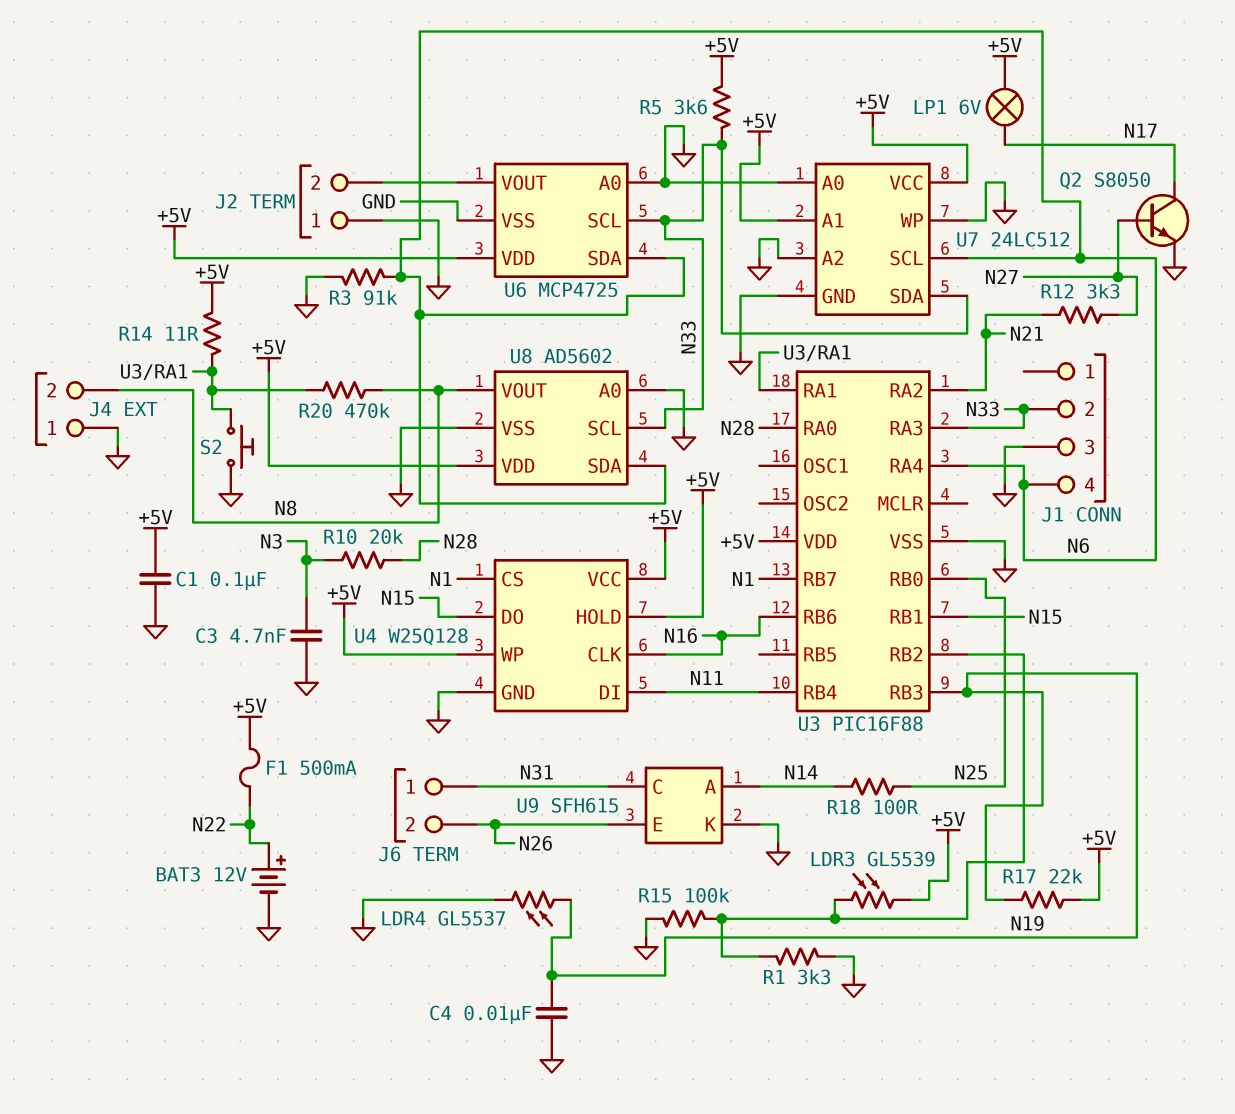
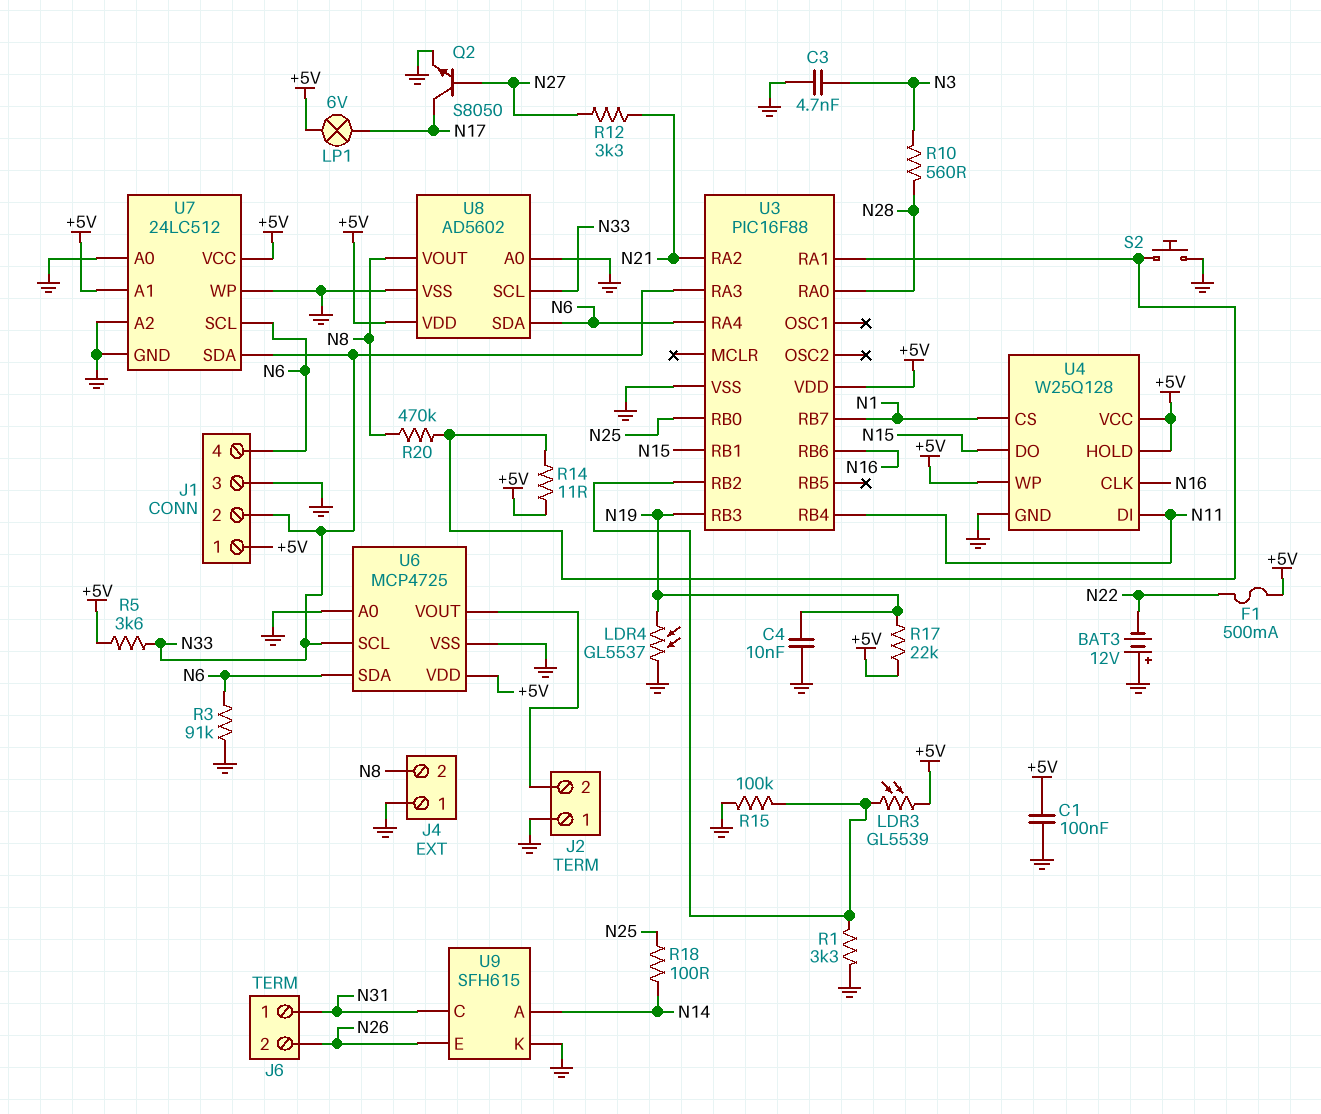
BAT3: 12V (plus N22, minus GND) -> 12V (plus GND, minus N22)
J1 pin 1: none -> +5V
R10: 20k (N3, N28) -> 560 (N3, N28)

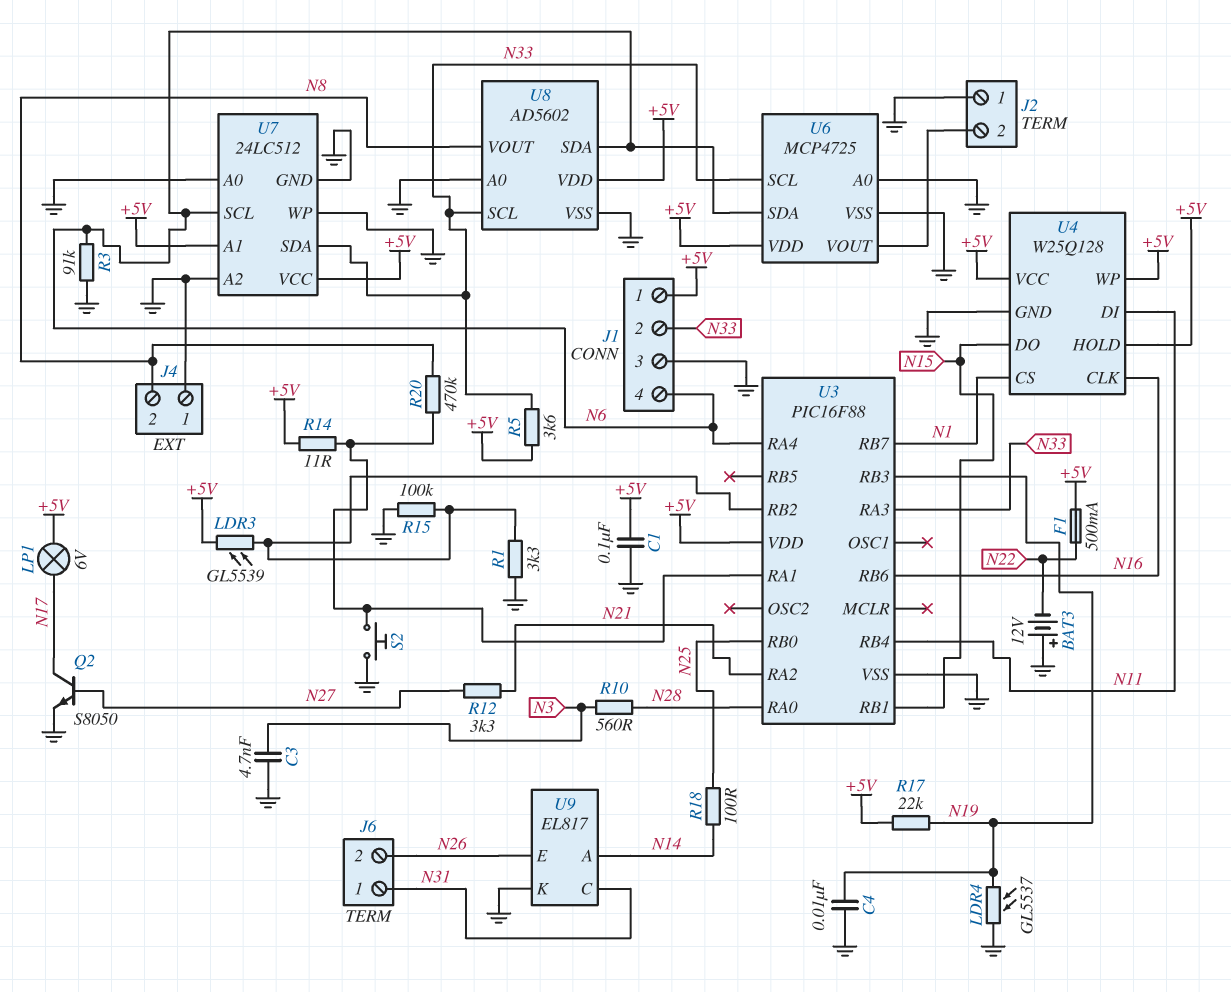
U9: SFH615 -> EL817

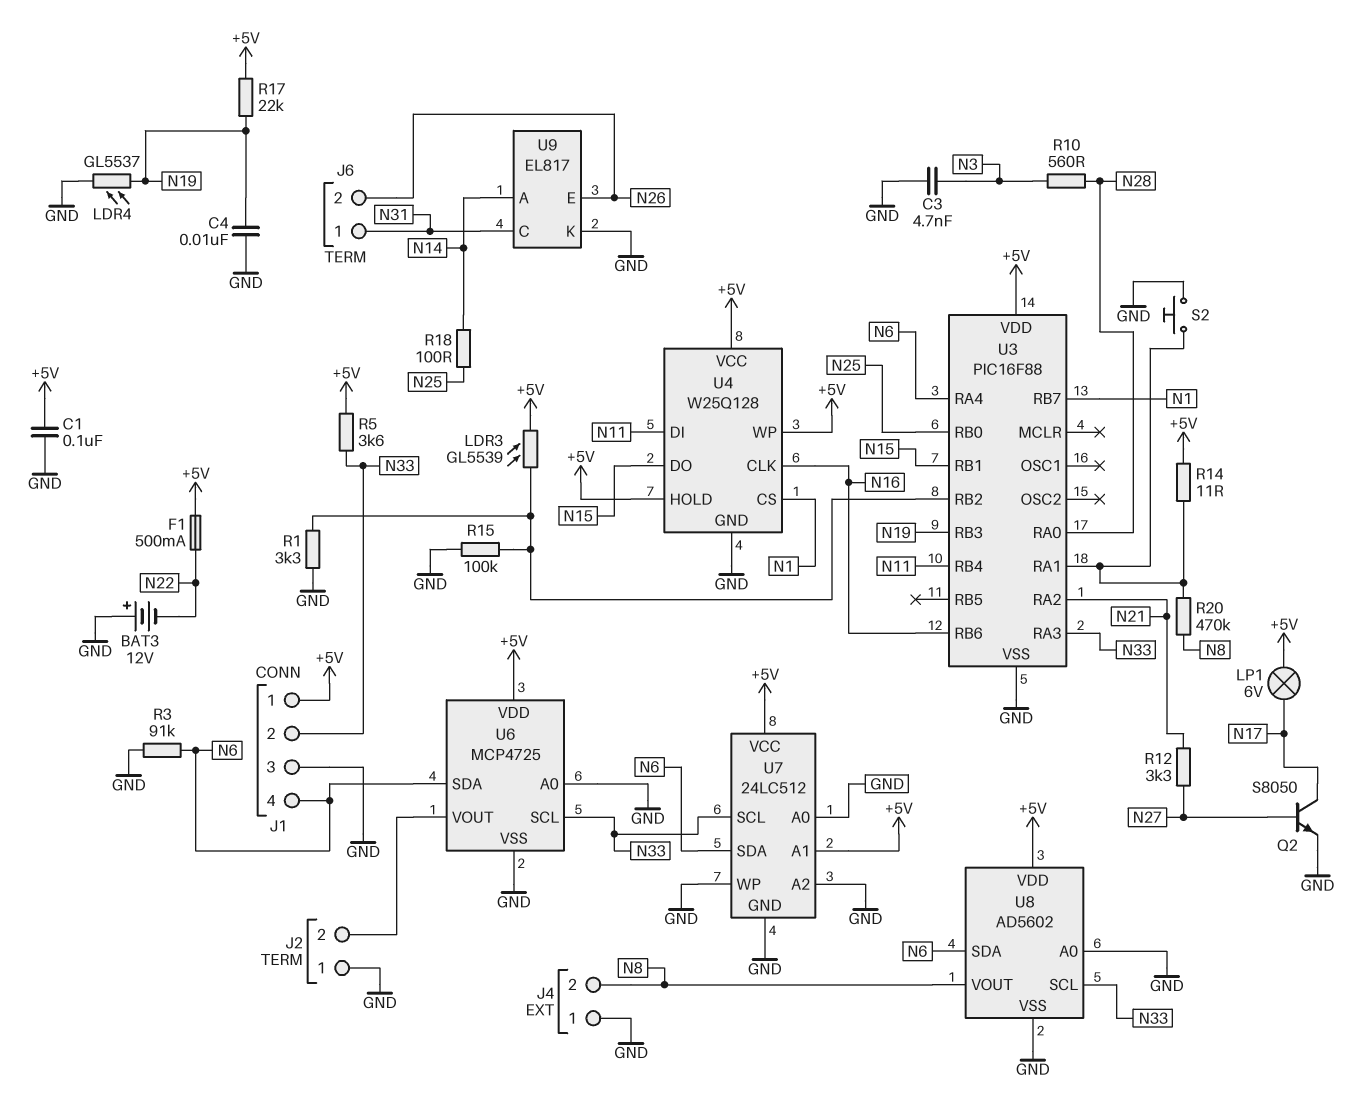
U7 pin SCL: N6 -> N33
U7 pin SDA: N33 -> N6

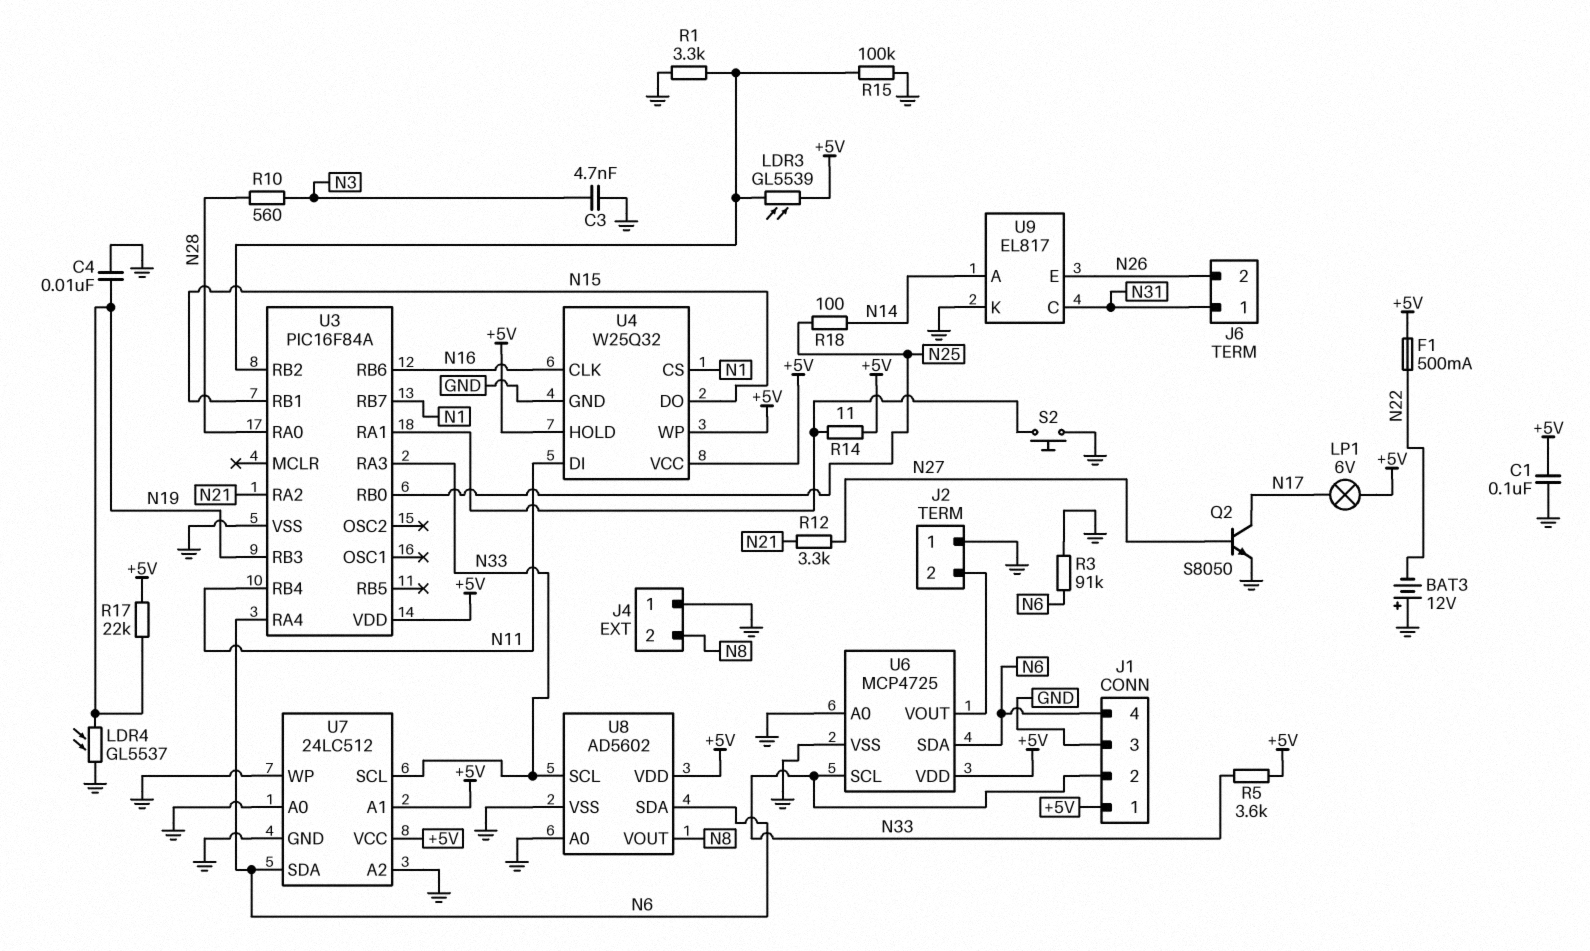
R20: 470k (N8, U3/RA1) -> none
U3: PIC16F88 -> PIC16F84A
U4: W25Q128 -> W25Q32

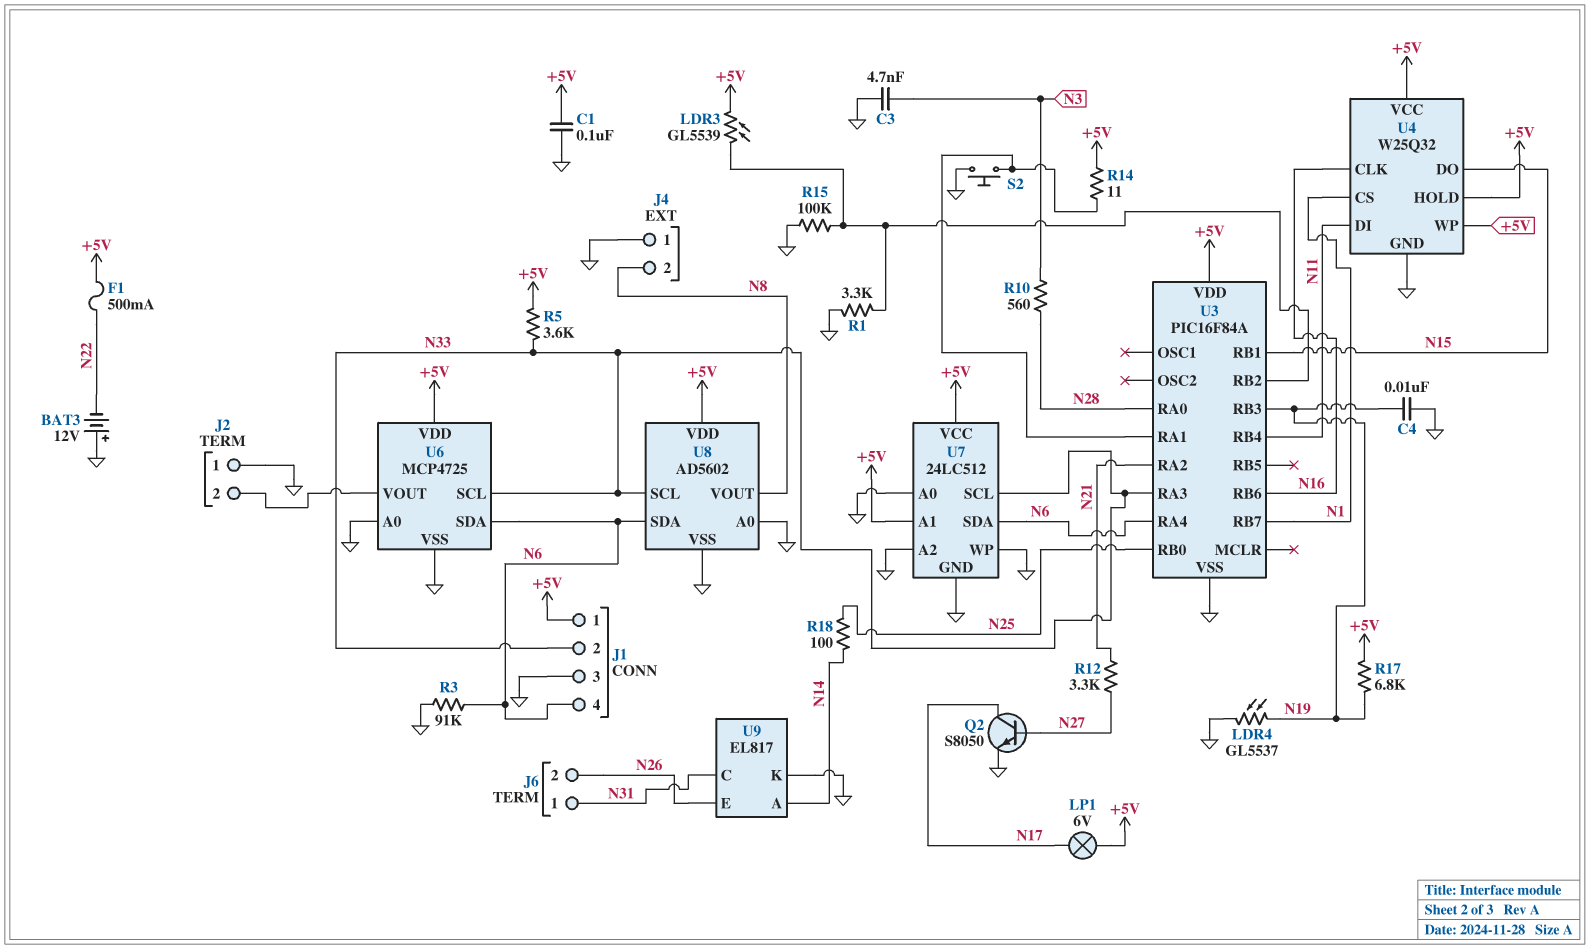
R17: 22k (+5V, N19) -> 6.8k (+5V, N19)

